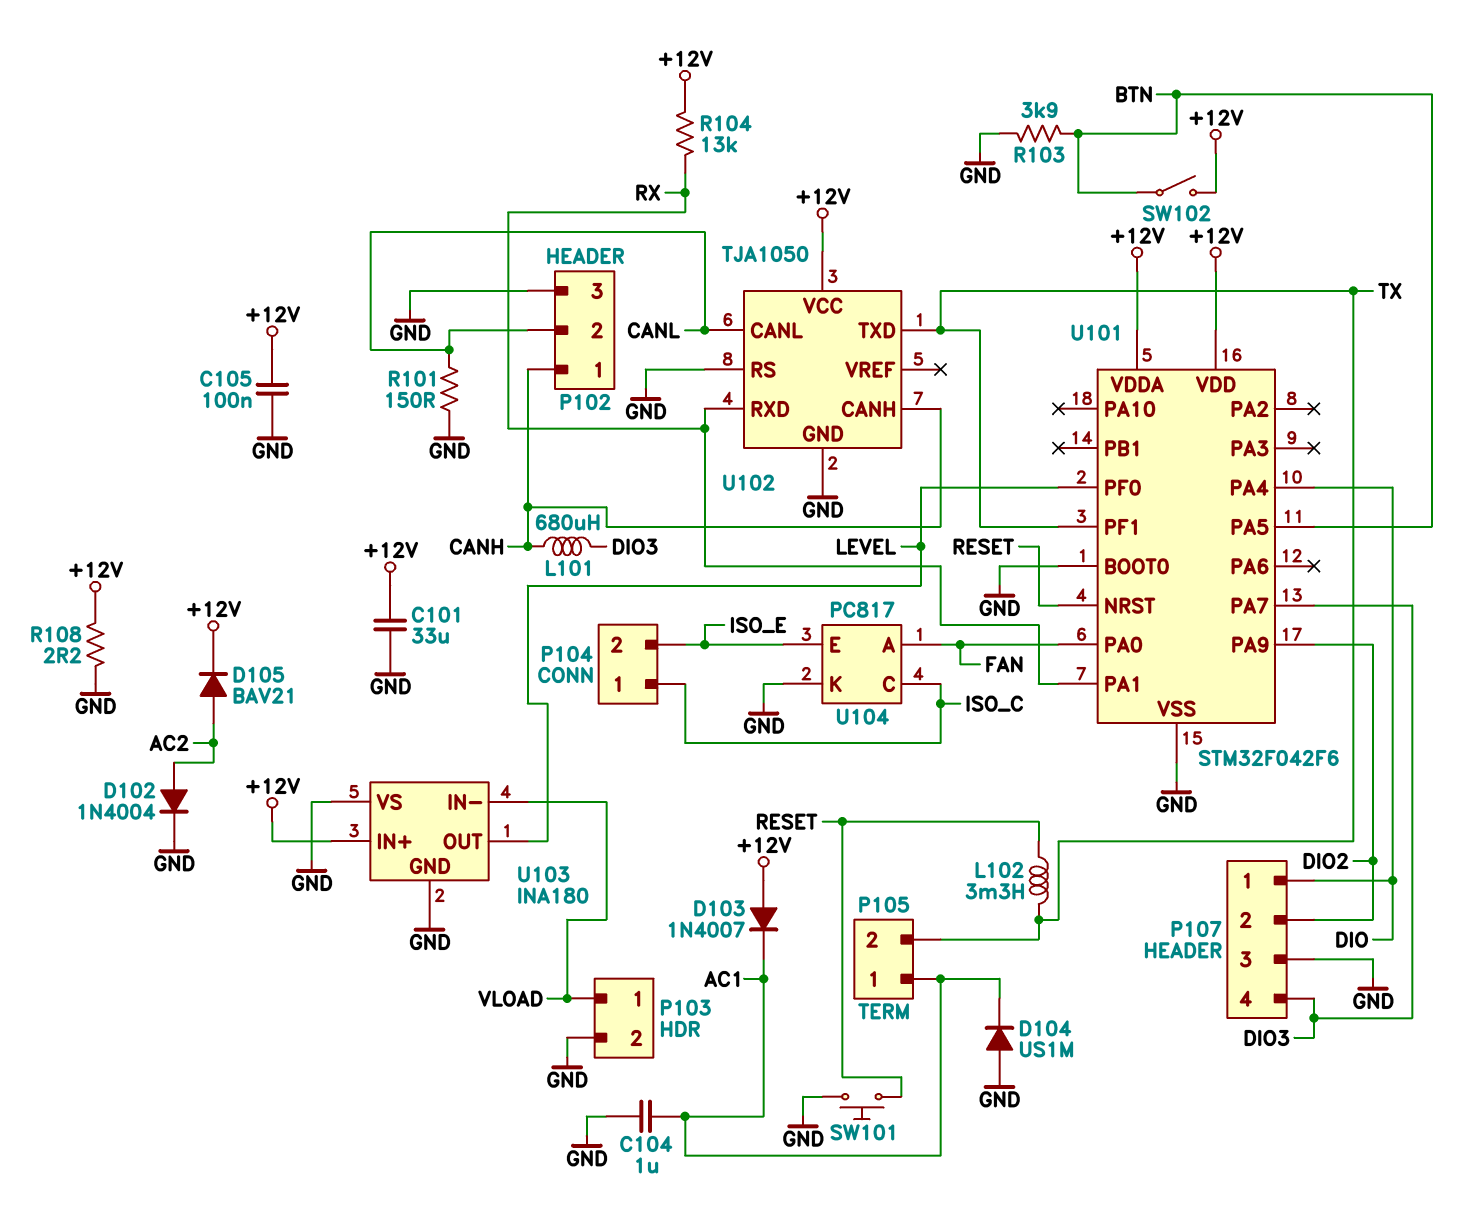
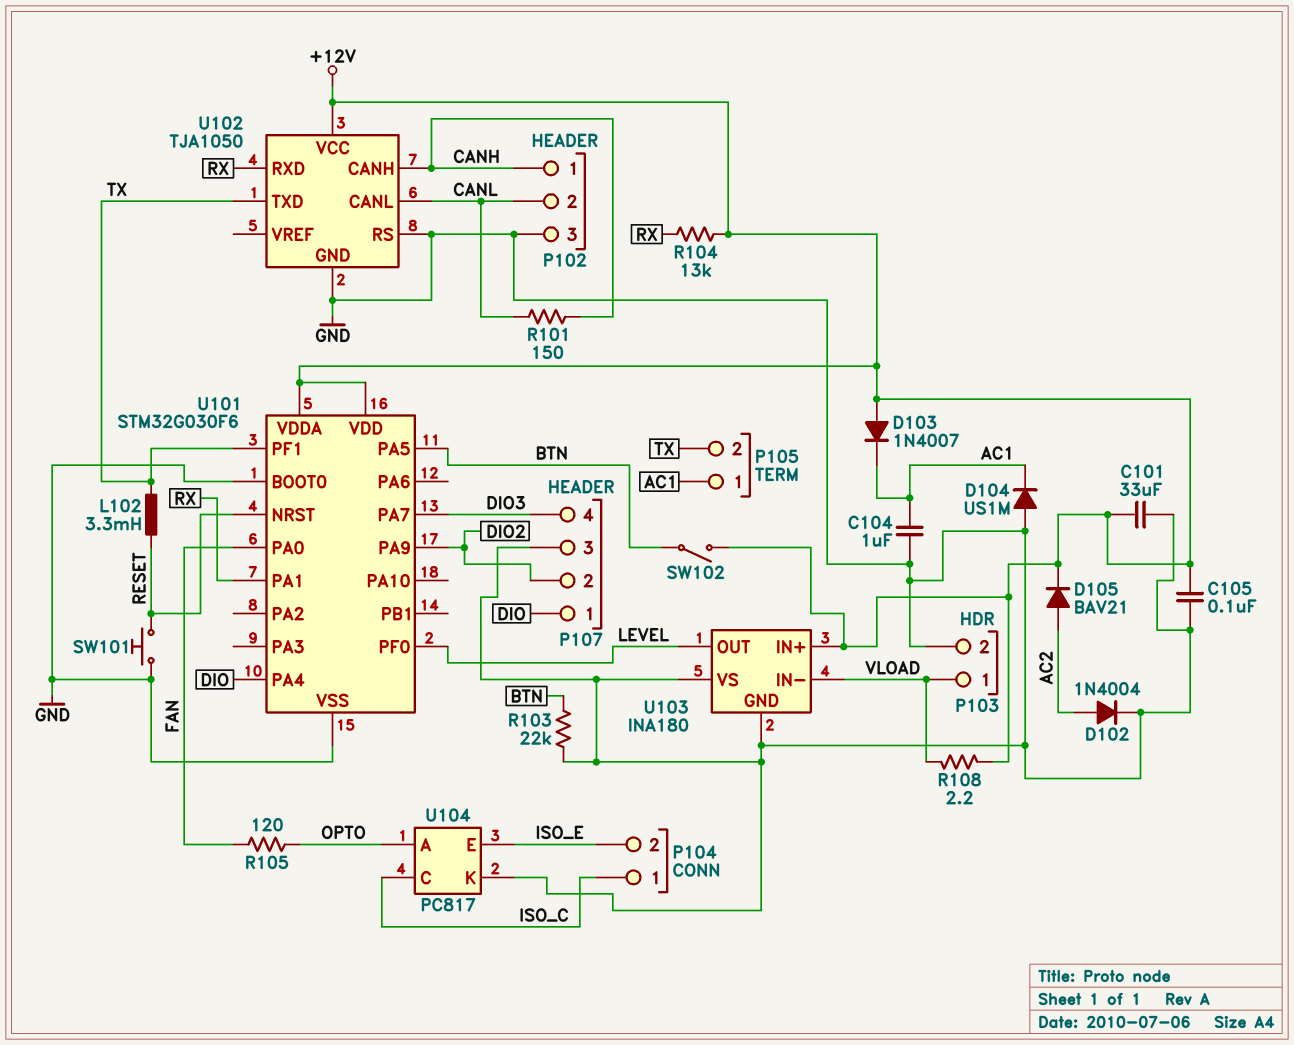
L101: 680uH (CANH, DIO3) -> none
R101: 150 (CANL, GND) -> 150 (CANH, CANL)
R103: 3.9k (BTN, GND) -> 22k (BTN, GND)
R105: none -> 120 (FAN, OPTO)
R108: 2.2 (+12V, GND) -> 2.2 (+12V, VLOAD)
U101: STM32F042F6 -> STM32G030F6
U104 pin A: FAN -> OPTO

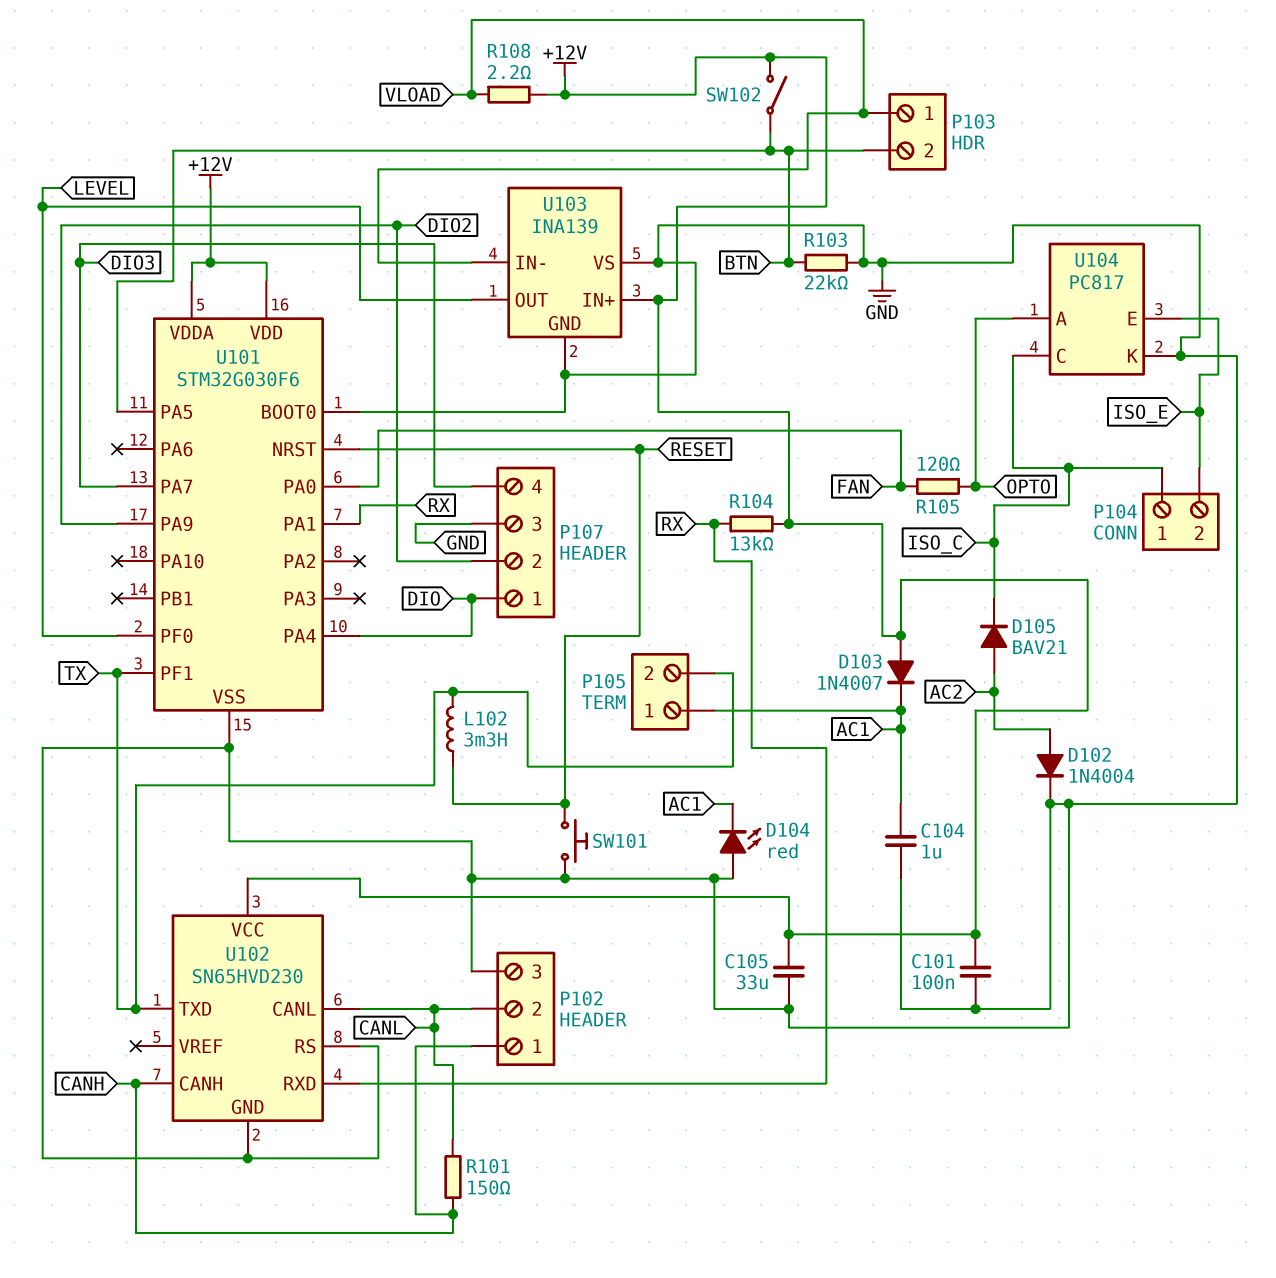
C101: 33uF (+12V, GND) -> 100nF (+12V, GND)
C105: 100nF (+12V, GND) -> 33uF (+12V, GND)
D104: diode US1M (A GND, K AC1) -> LED red (A GND, K AC1)
D105: diode BAV21 (A AC2, K +12V) -> diode BAV21 (A AC2, K ISO_C)
P103 pin 2: GND -> BTN
U102: TJA1050 -> SN65HVD230
U103: INA180 -> INA139

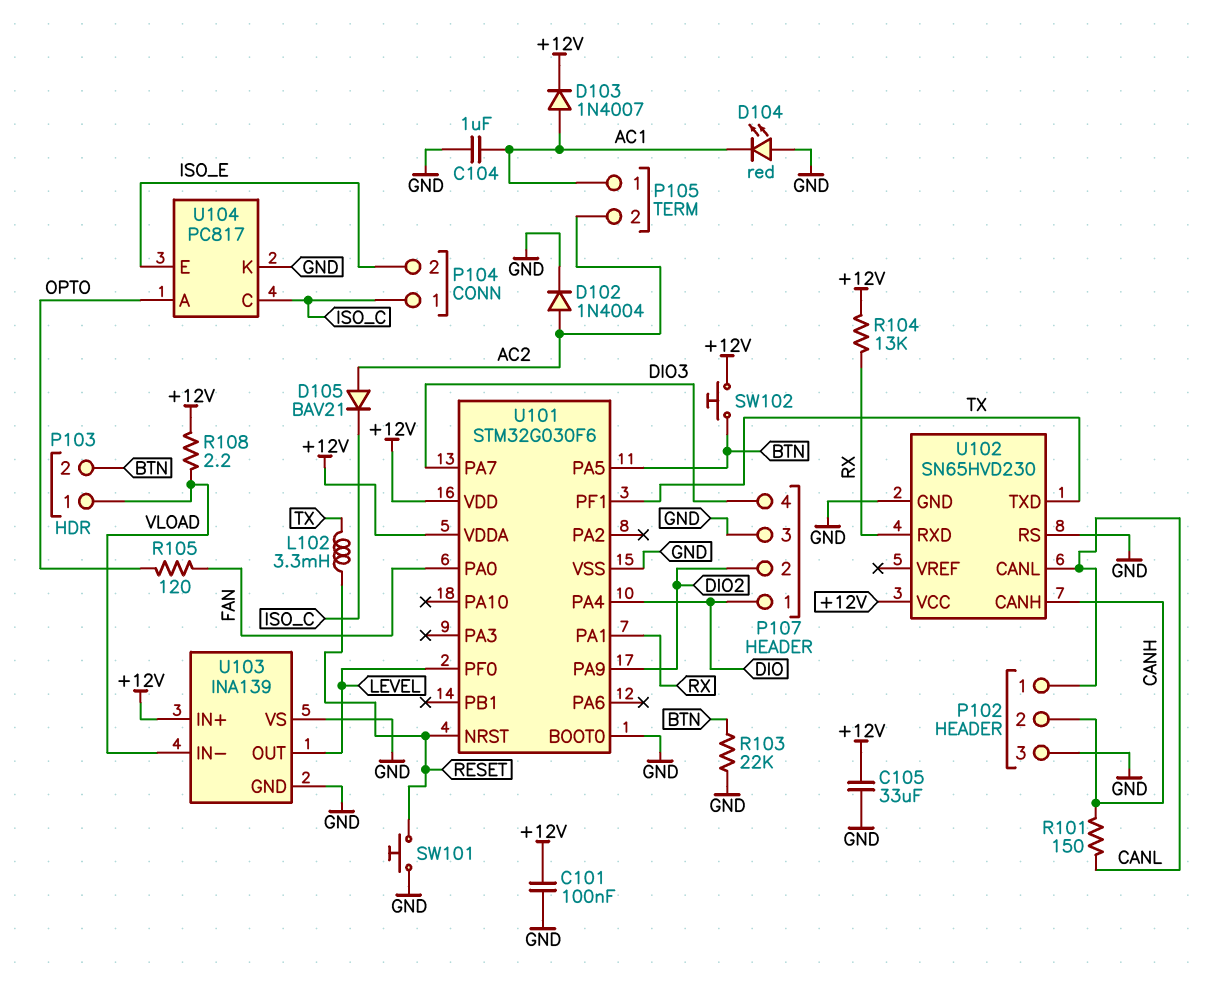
D103: diode 1N4007 (A +12V, K AC1) -> diode 1N4007 (A AC1, K +12V)
P102 pin 1: CANH -> CANL
P102 pin 2: CANL -> CANH
P105 pin 2: TX -> AC2
SW102: switch (+12V, BTN) -> button (+12V, BTN)

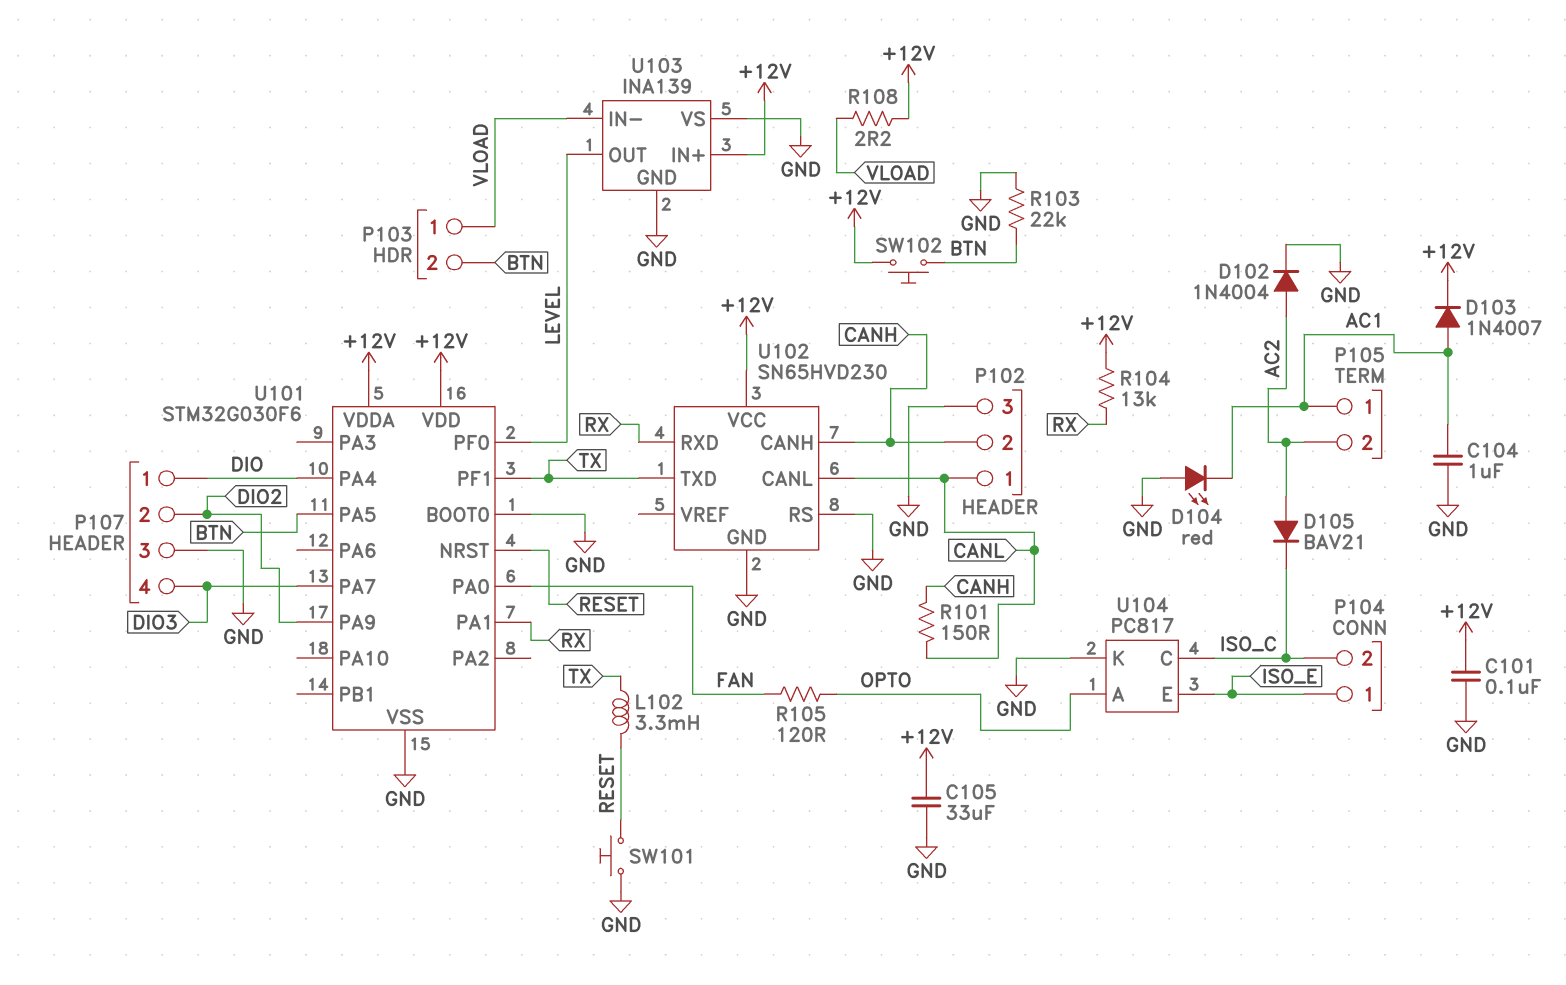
P104 pin 1: ISO_C -> ISO_E
P104 pin 2: ISO_E -> ISO_C

